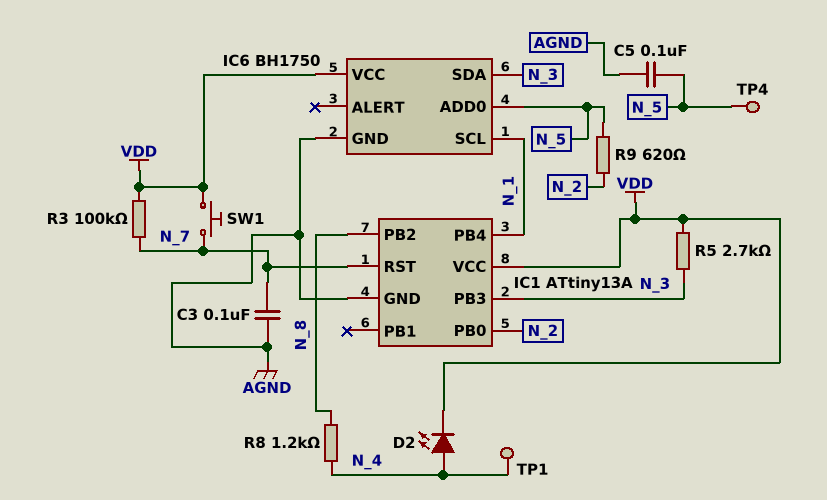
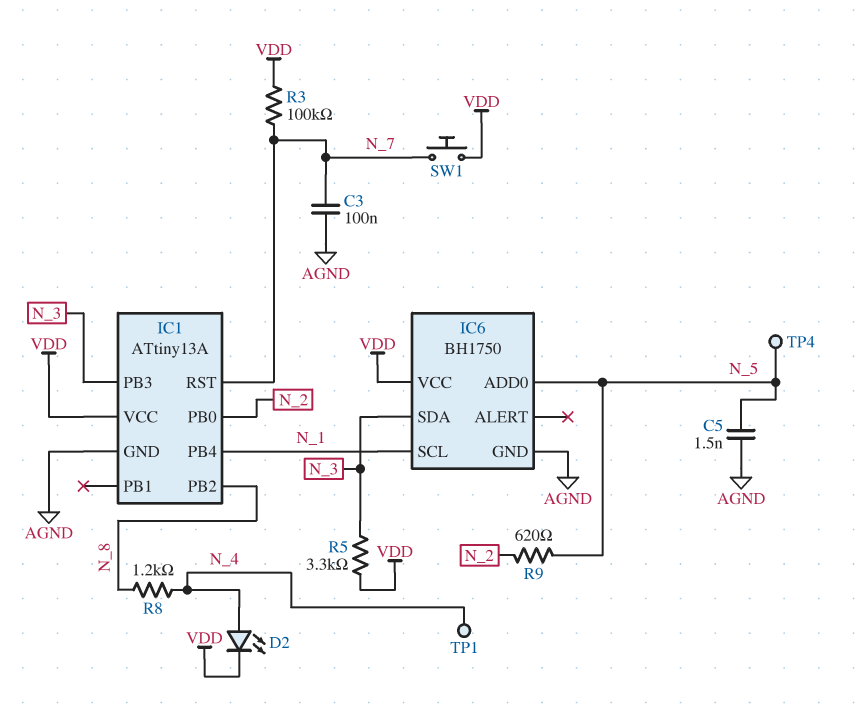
C5: 100nF (AGND, N_5) -> 1.5nF (AGND, N_5)
R5: 2.7k (N_3, VDD) -> 3.3k (N_3, VDD)

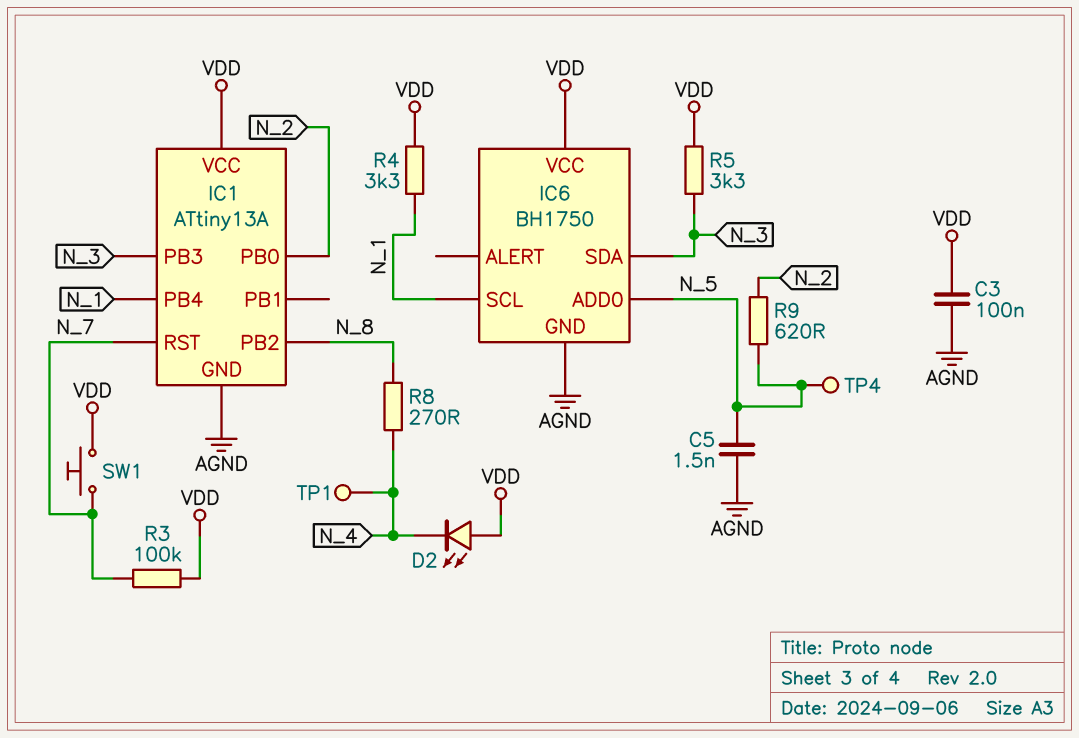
C3: 100nF (AGND, N_7) -> 100nF (AGND, VDD)
D2: LED (A N_4, K VDD) -> LED (A VDD, K N_4)
R4: none -> 3.3k (N_1, VDD)
R8: 1.2k (N_4, N_8) -> 270 (N_4, N_8)

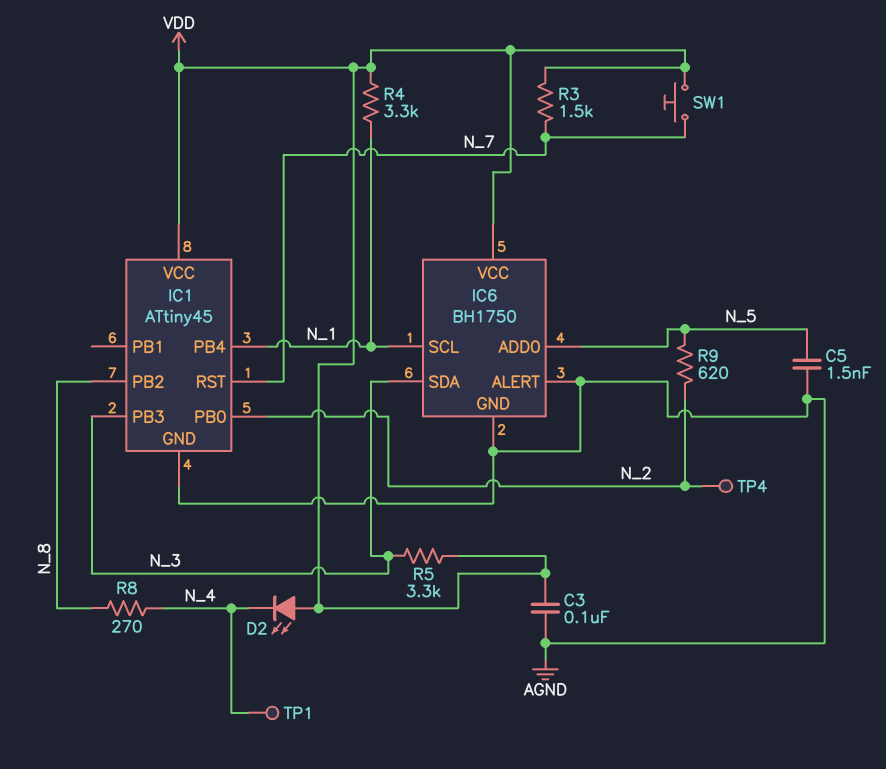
IC1: ATtiny13A -> ATtiny45
IC6 pin ALERT: none -> AGND
R3: 100k (N_7, VDD) -> 1.5k (N_7, VDD)
TP4: test point (N_5) -> test point (N_2)

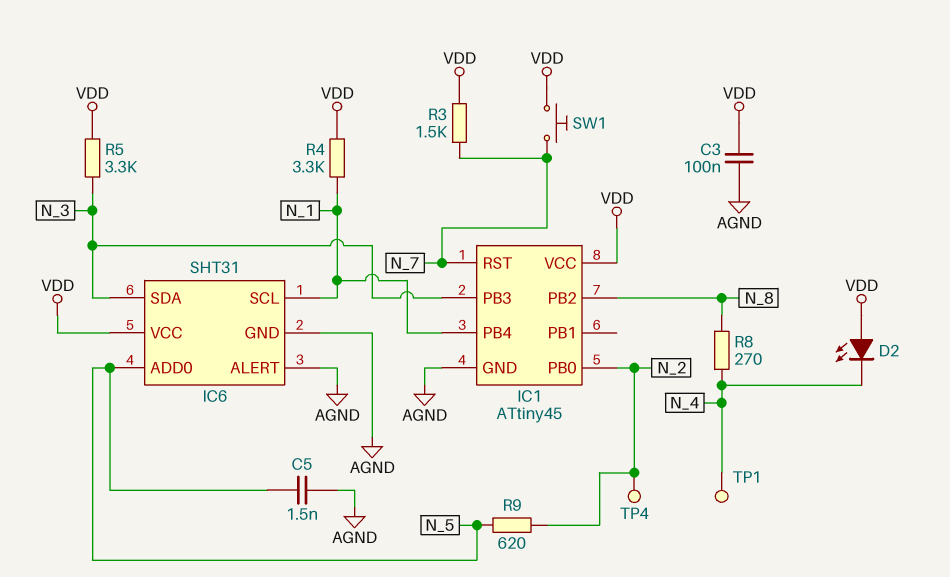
IC6: BH1750 -> SHT31

